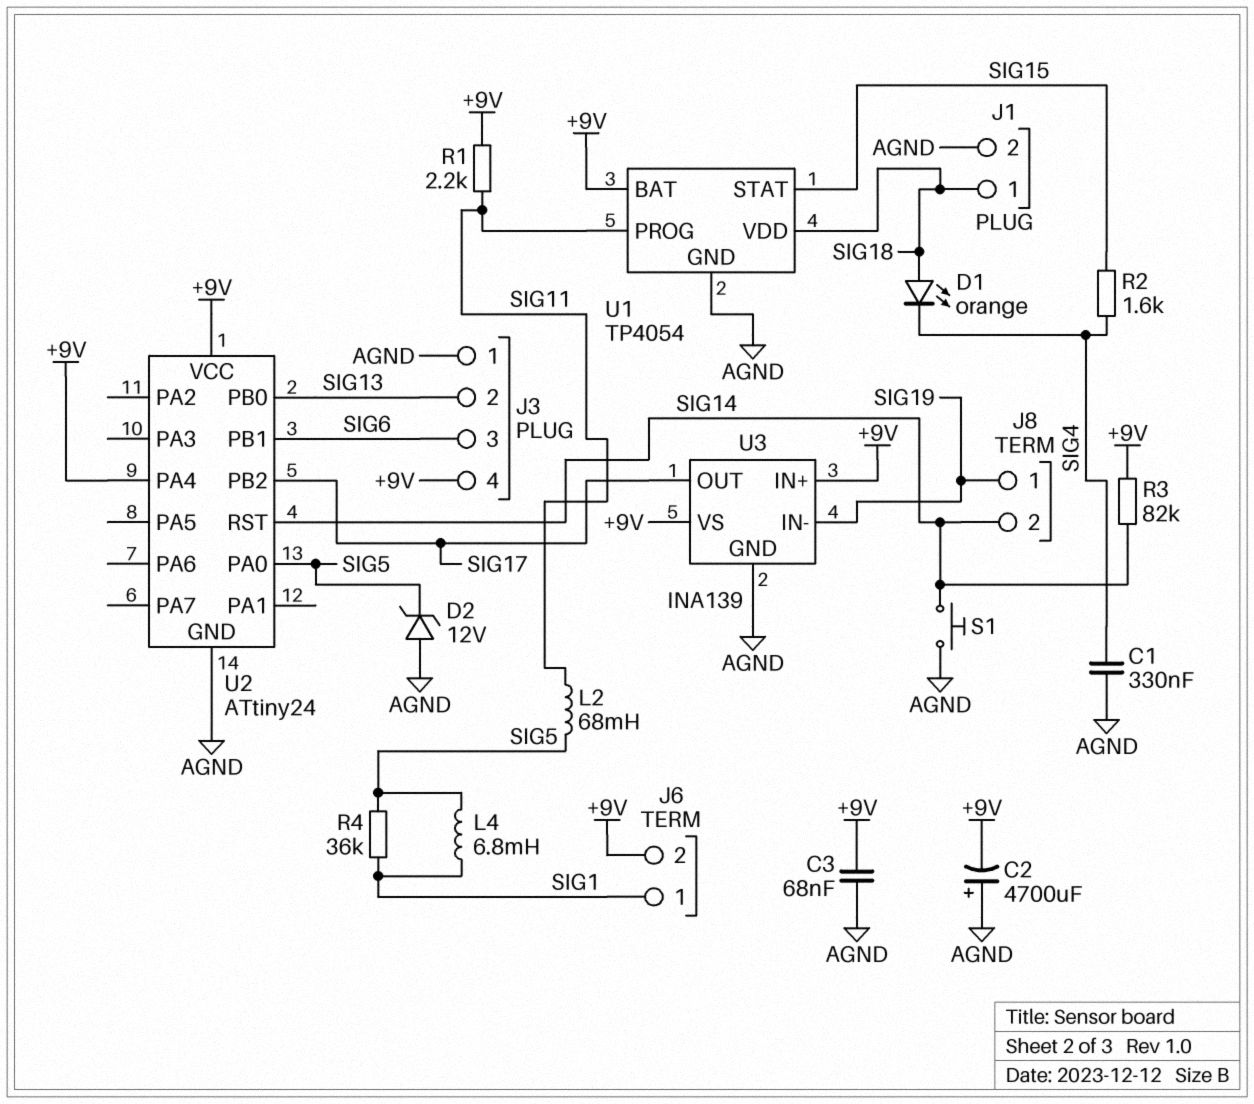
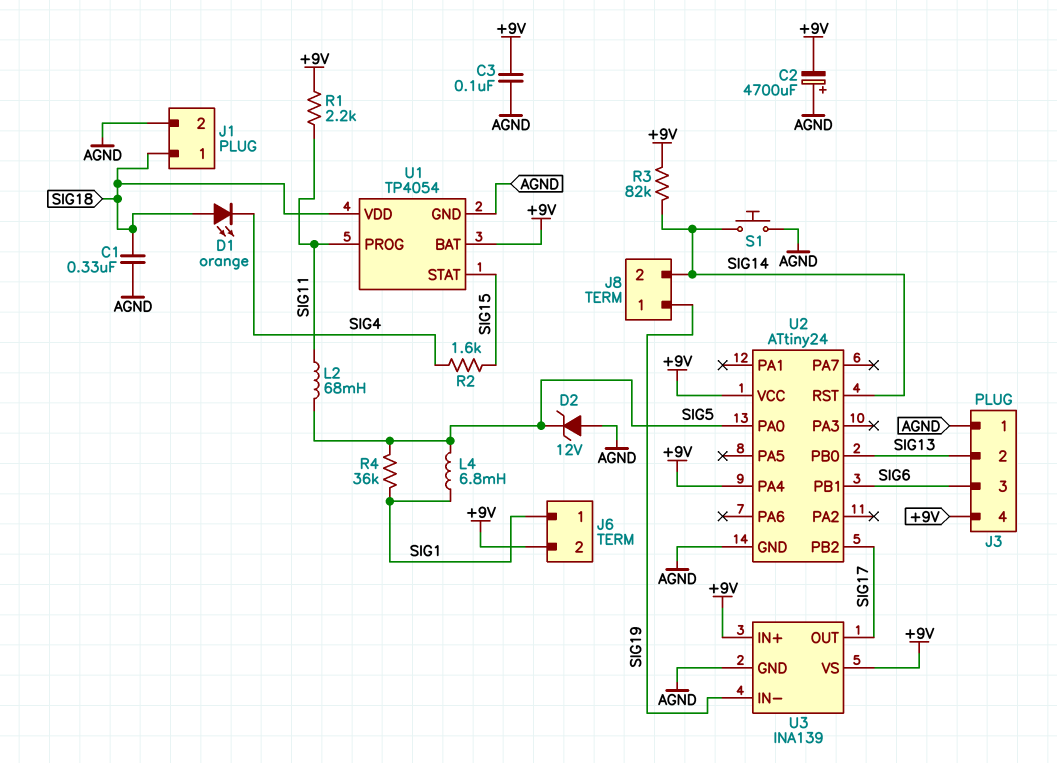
C1: 330nF (AGND, SIG4) -> 330nF (AGND, SIG18)
C3: 68nF (+9V, AGND) -> 100nF (+9V, AGND)

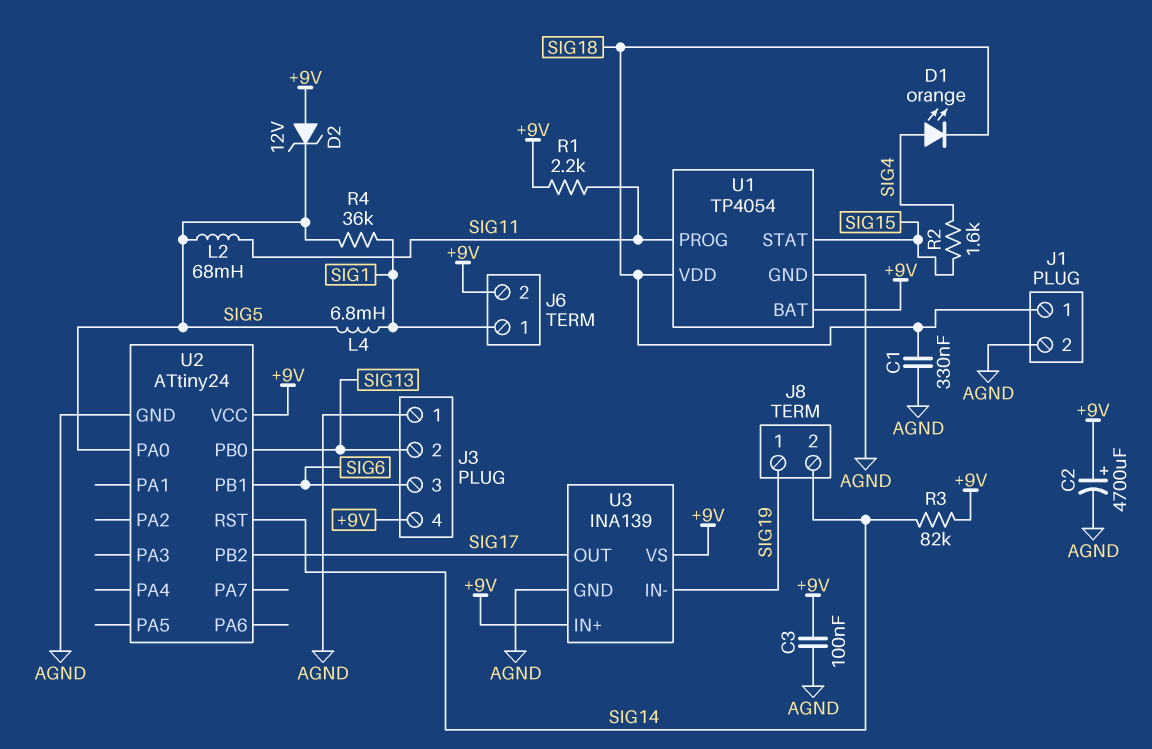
C2: 4700uF (plus AGND, minus +9V) -> 4700uF (plus +9V, minus AGND)
D1: LED orange (A SIG18, K SIG4) -> LED orange (A SIG4, K SIG18)
D2: zener 12V (A AGND, K SIG5) -> zener 12V (A +9V, K SIG5)
S1: button (AGND, SIG14) -> none
U2 pin PA4: +9V -> none

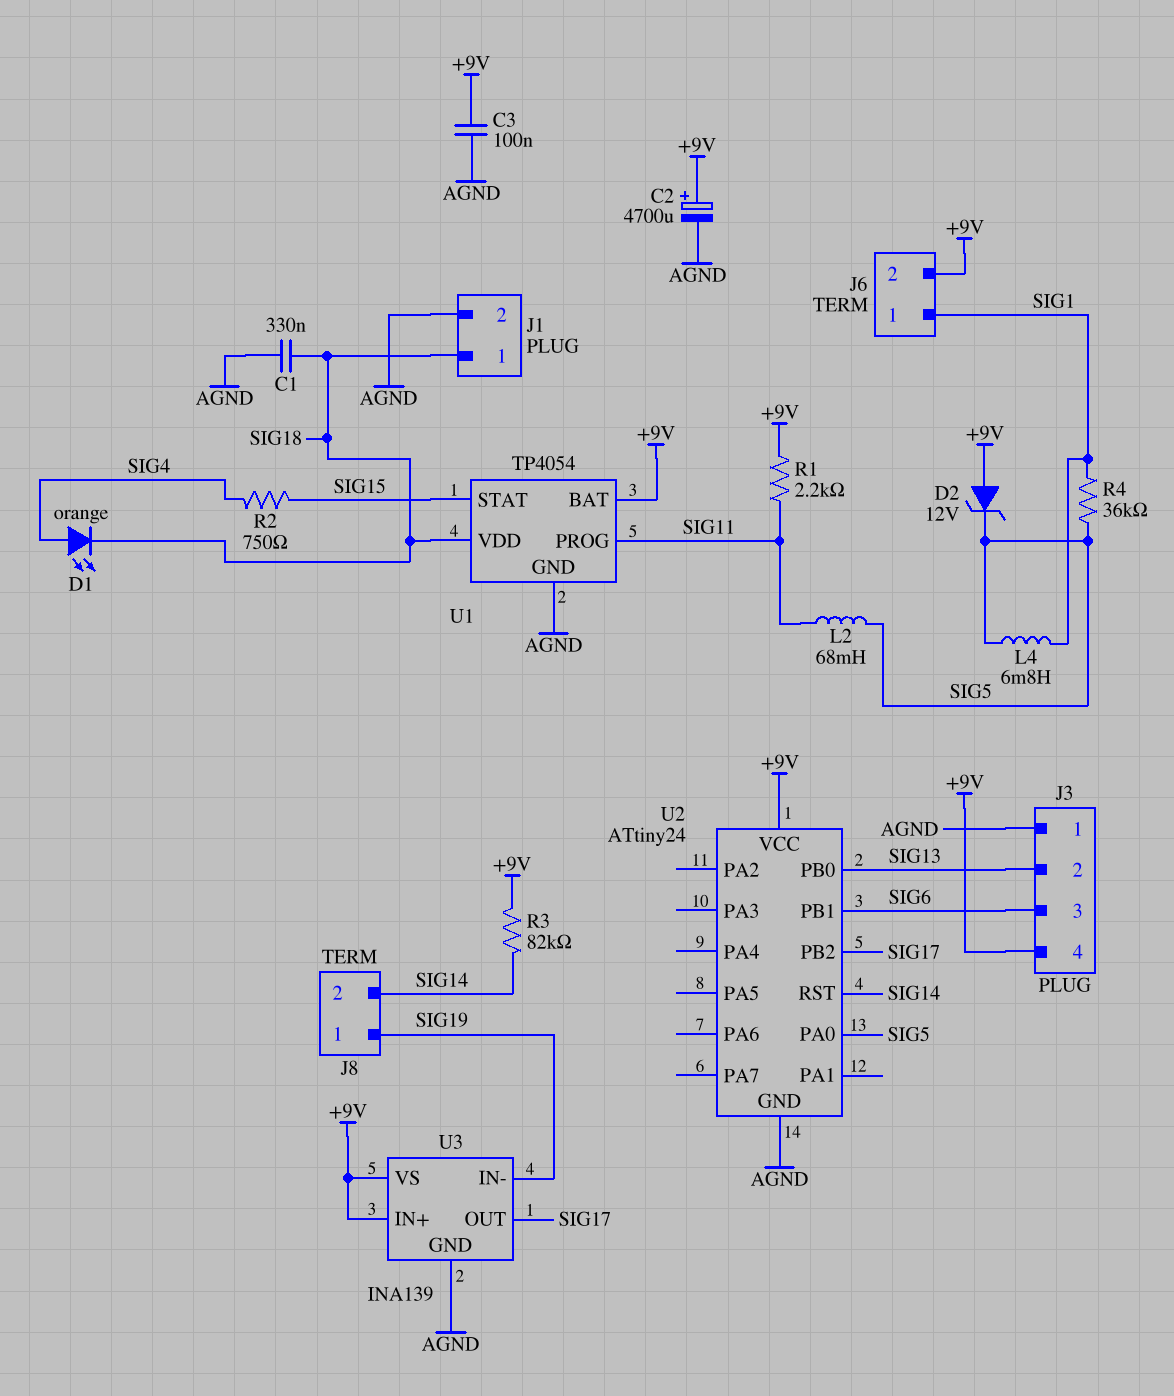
R2: 1.6k (SIG4, SIG15) -> 750 (SIG4, SIG15)

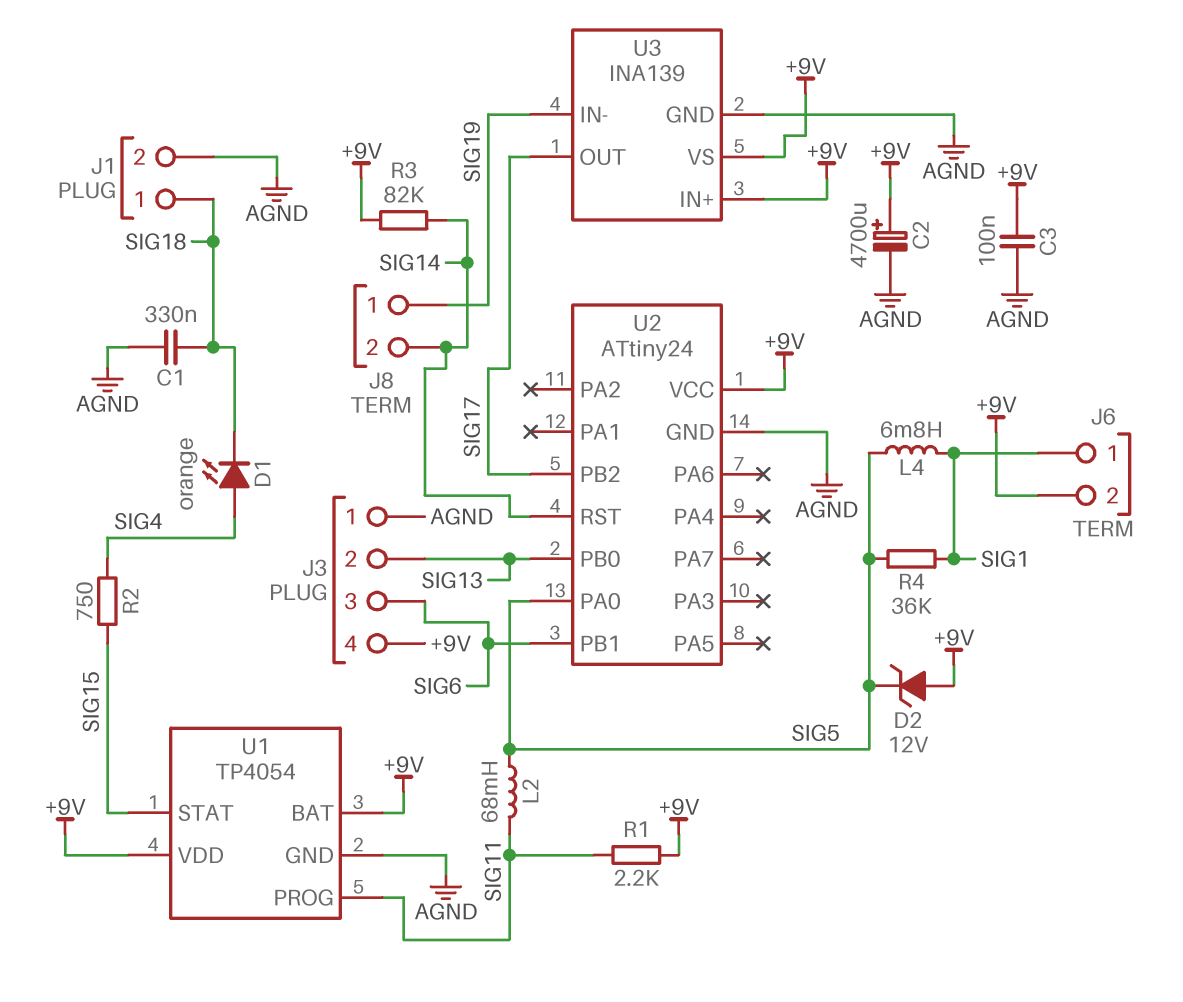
U1 pin VDD: SIG18 -> +9V

